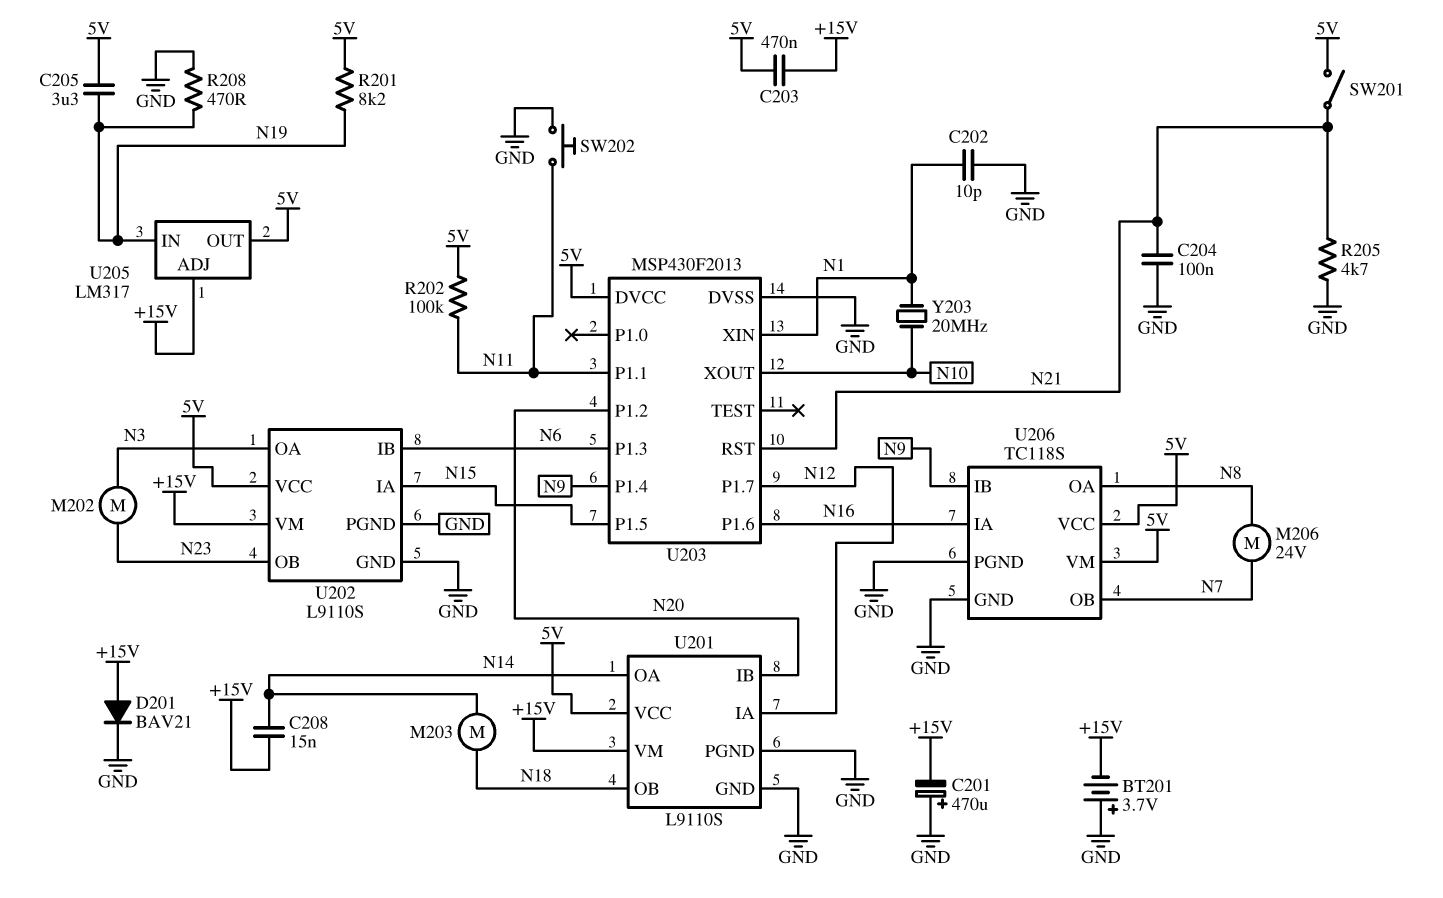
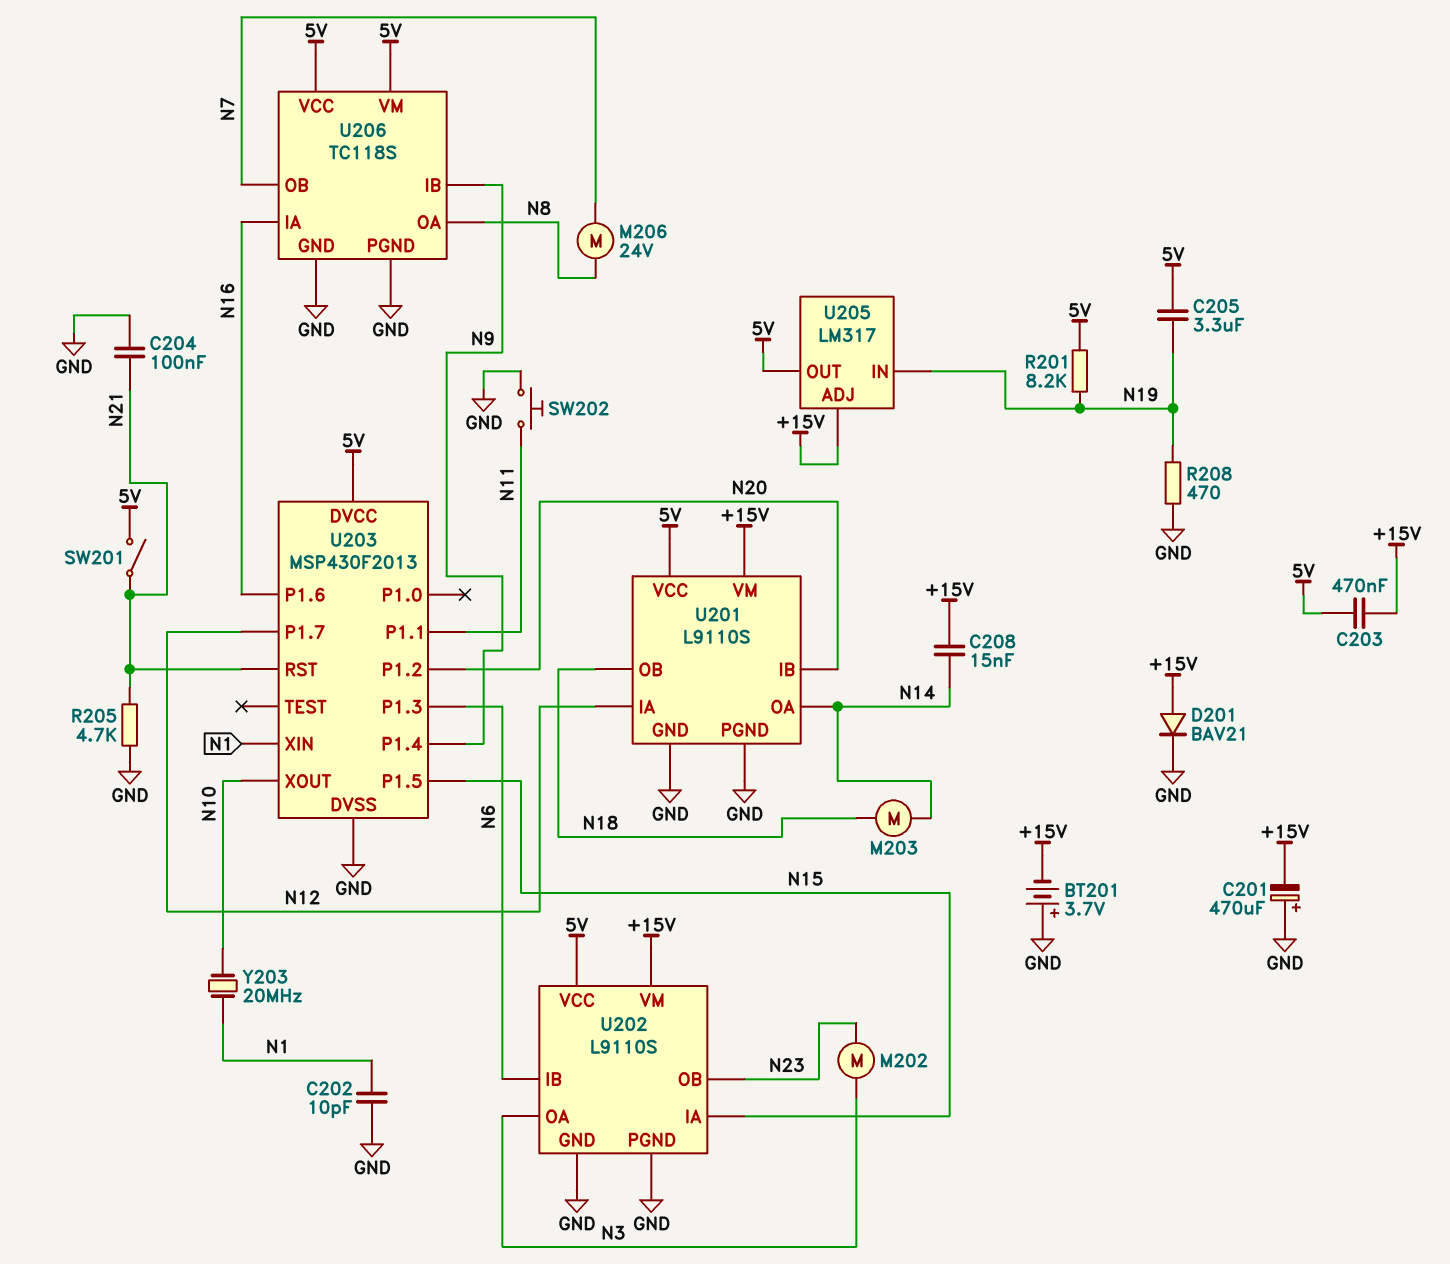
R202: 100k (5V, N11) -> none

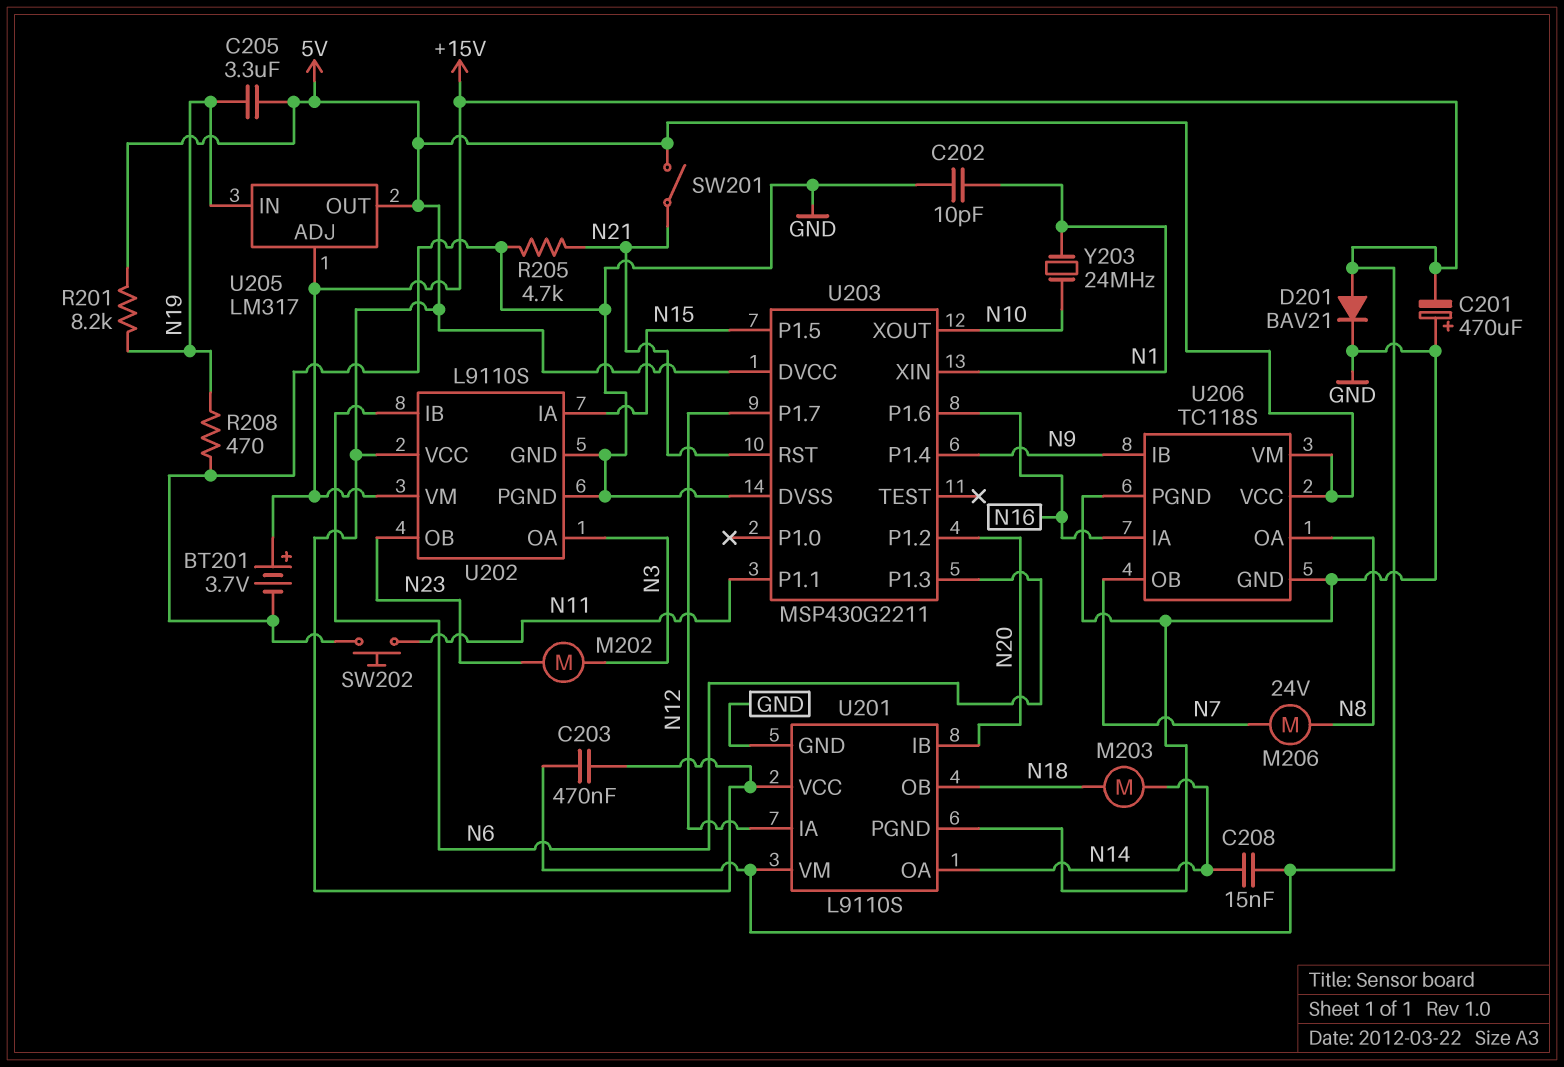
BT201: 3.7V (plus GND, minus +15V) -> 3.7V (plus +15V, minus GND)
C204: 100nF (GND, N21) -> none
U203: MSP430F2013 -> MSP430G2211
Y203: 20MHz (N1, N10) -> 24MHz (N1, N10)

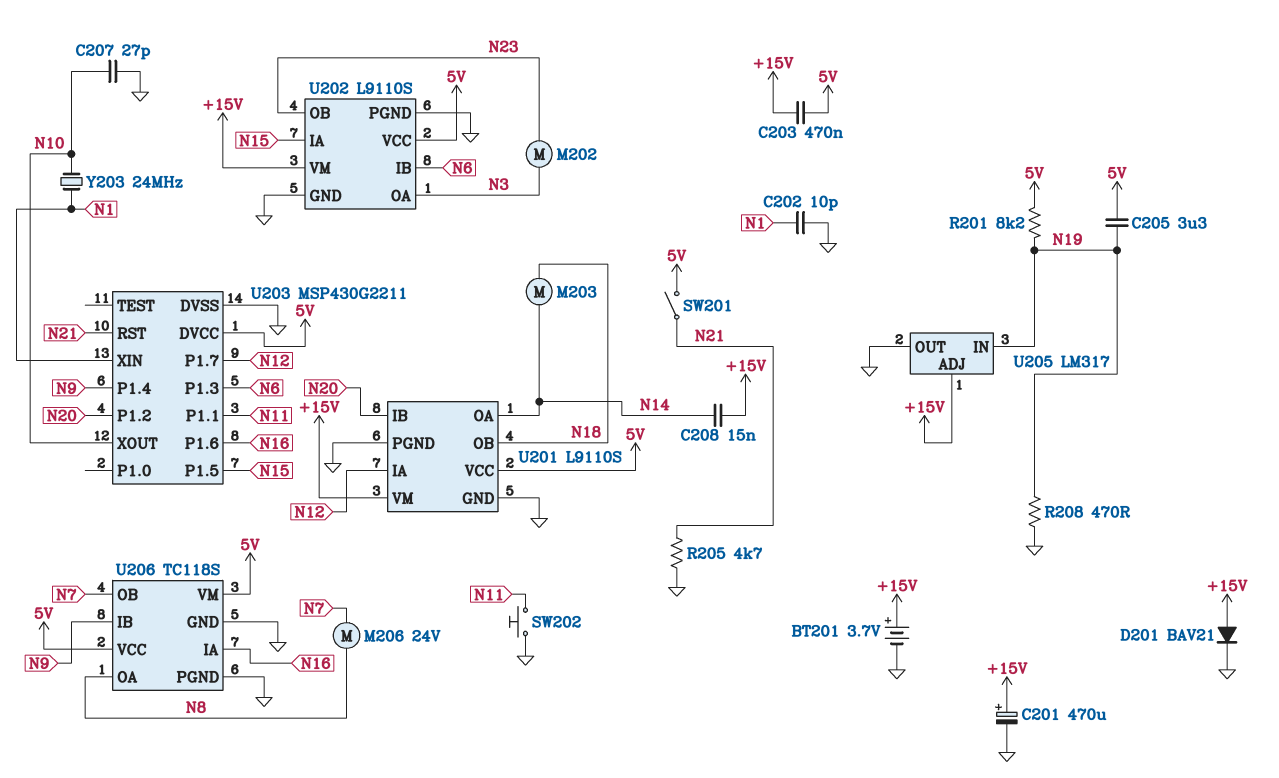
C201: 470uF (plus GND, minus +15V) -> 470uF (plus +15V, minus GND)
C207: none -> 27pF (GND, N10)
U205 pin OUT: 5V -> GND

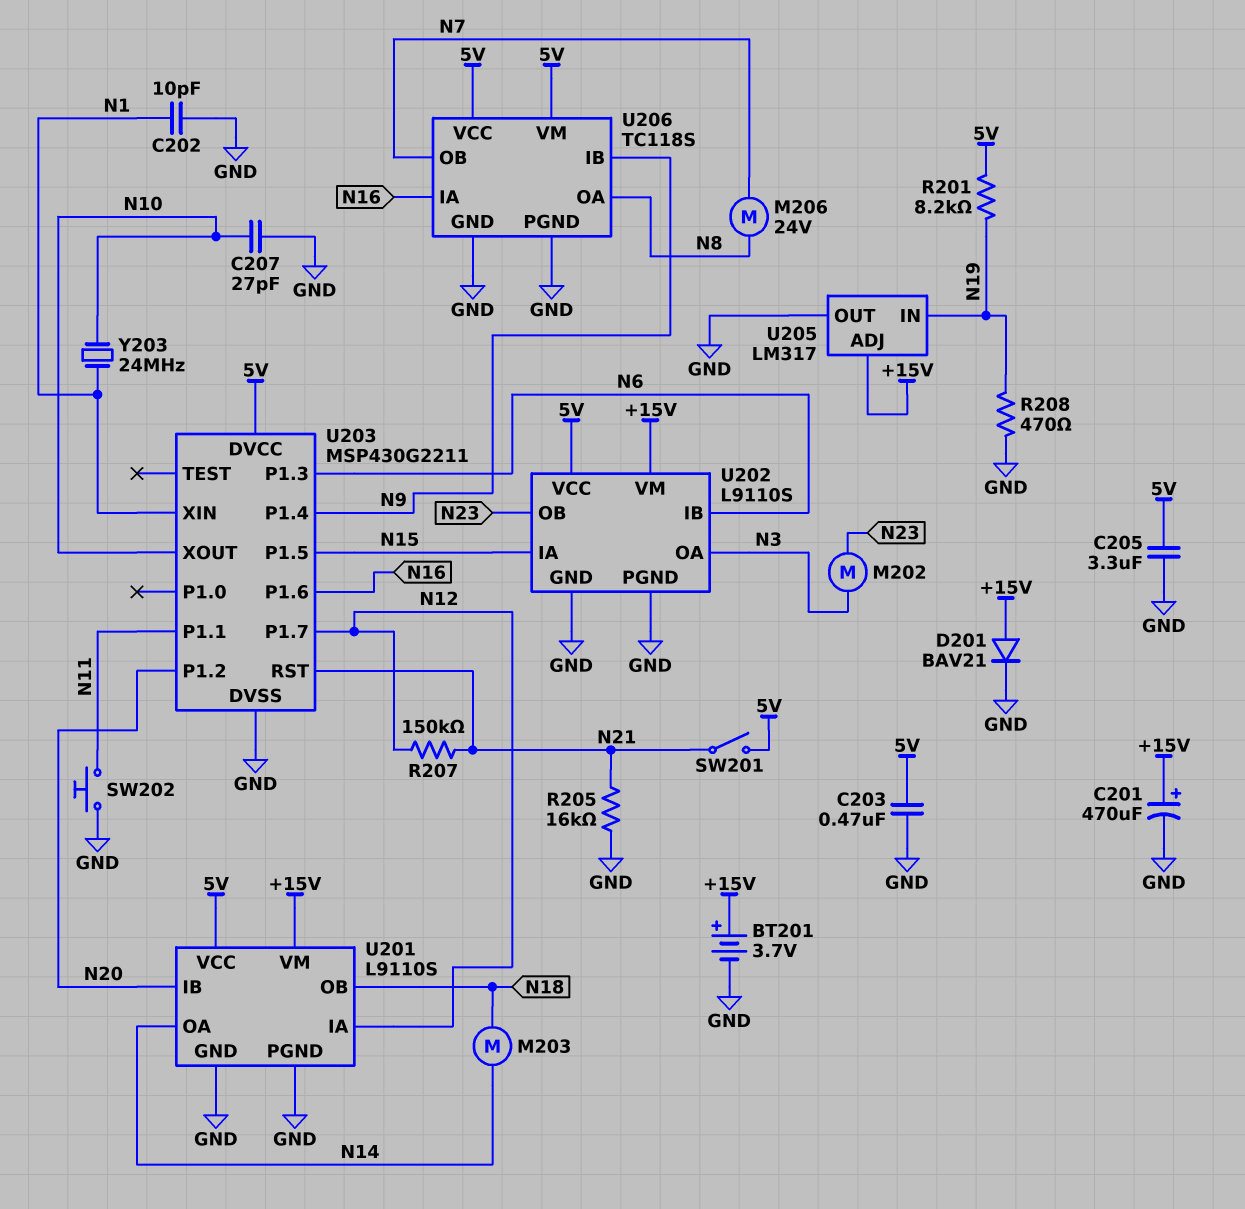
C203: 470nF (+15V, 5V) -> 470nF (5V, GND)
C205: 3.3uF (5V, N19) -> 3.3uF (5V, GND)
C208: 15nF (+15V, N14) -> none
R205: 4.7k (GND, N21) -> 16k (GND, N21)
R207: none -> 150k (N12, N21)

